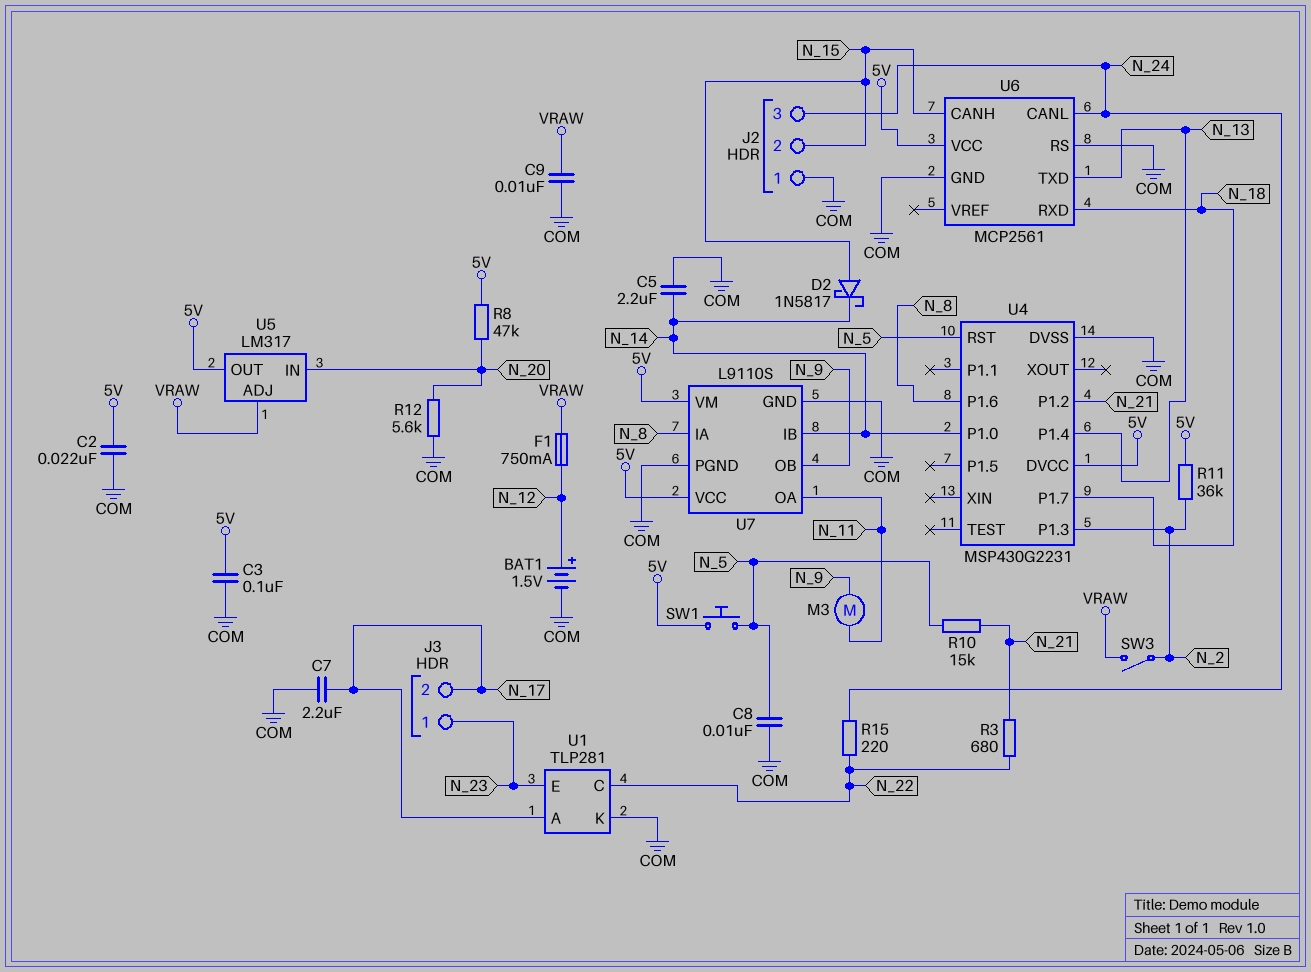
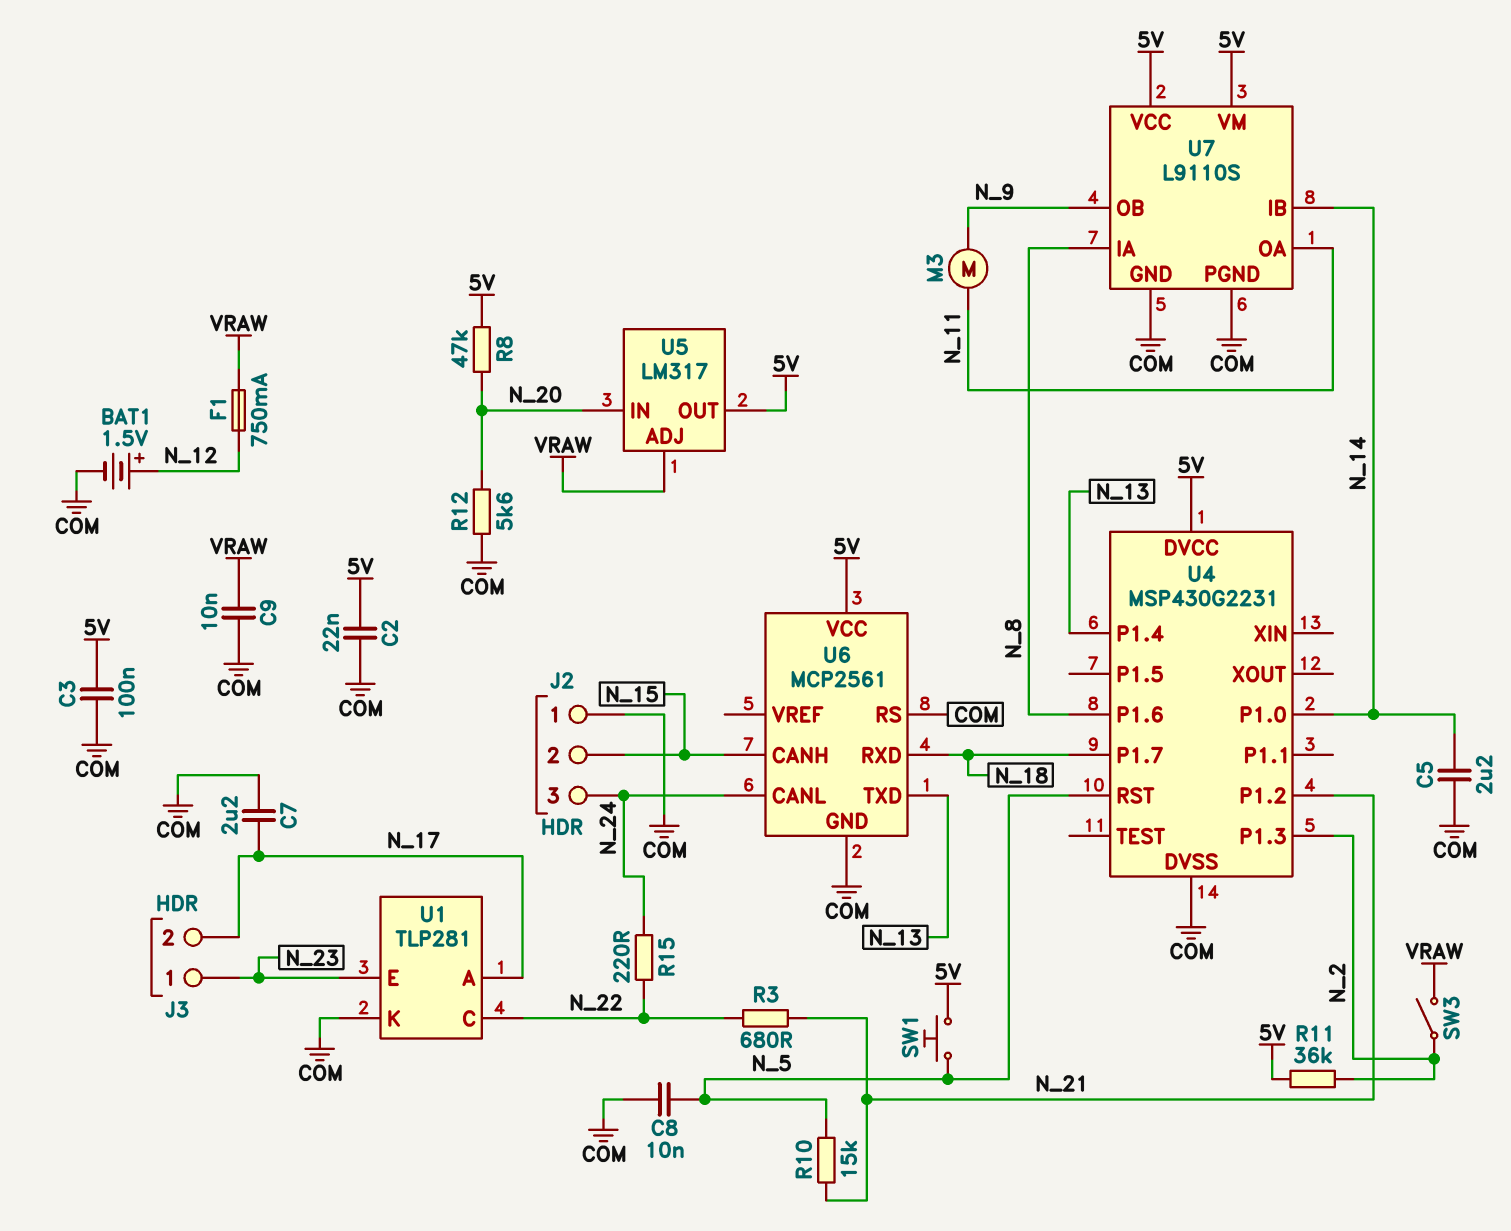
D2: schottky 1N5817 (A N_15, K N_14) -> none

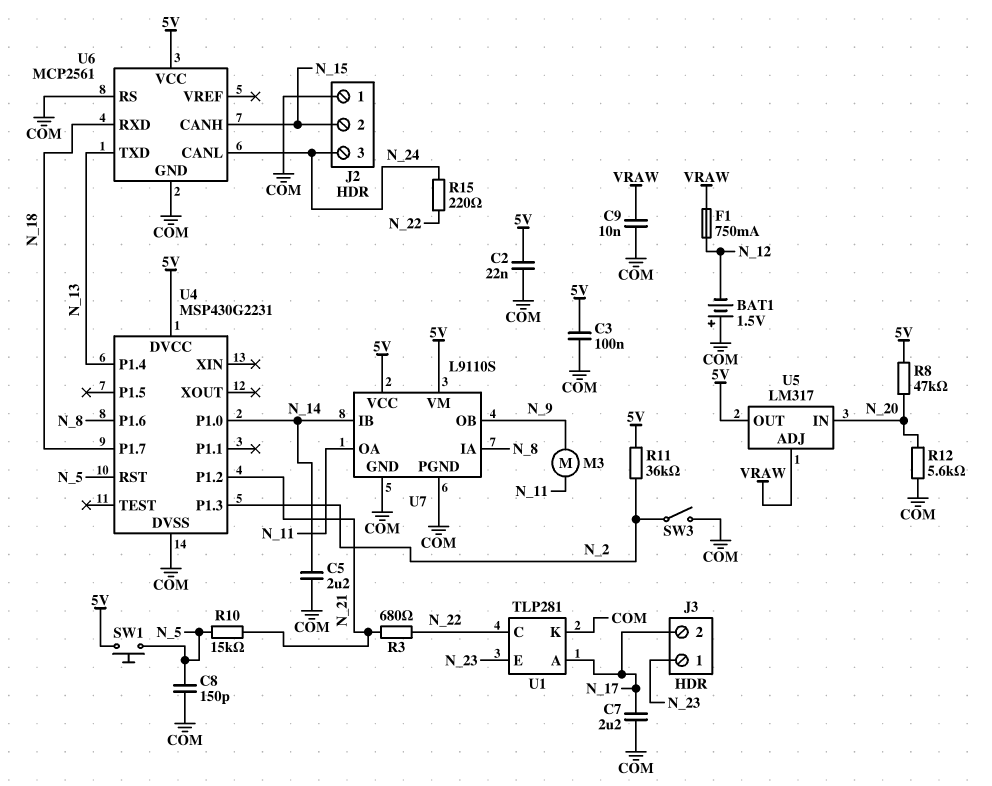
BAT1: 1.5V (plus N_12, minus COM) -> 1.5V (plus COM, minus N_12)
C8: 10nF (COM, N_5) -> 150pF (COM, N_5)
SW3: switch (N_2, VRAW) -> switch (COM, N_2)

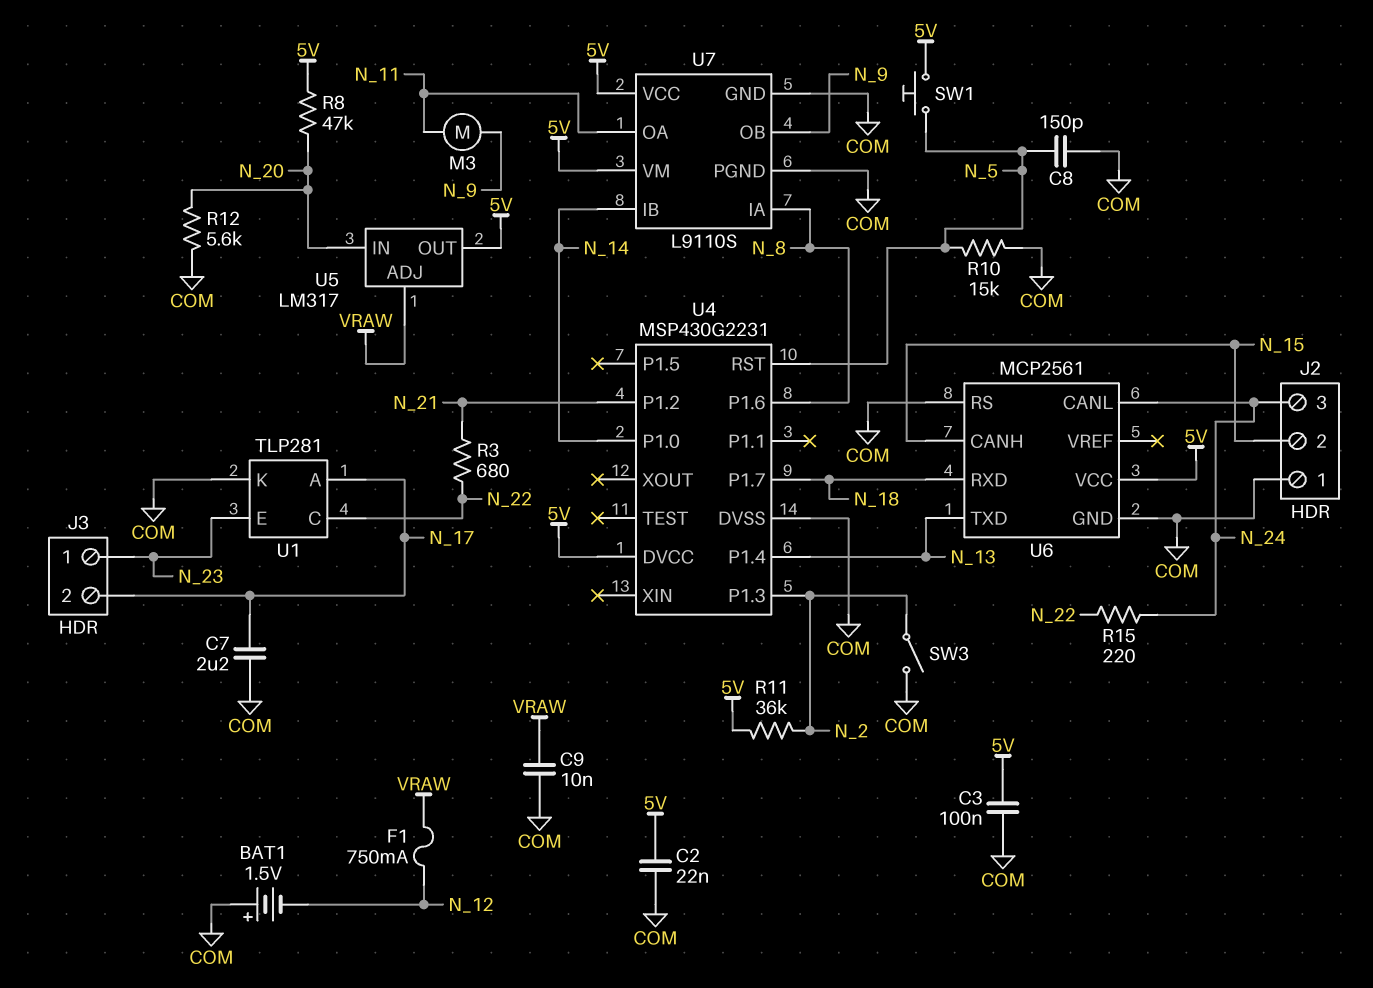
C5: 2.2uF (COM, N_14) -> none
R10: 15k (N_5, N_21) -> 15k (COM, N_5)

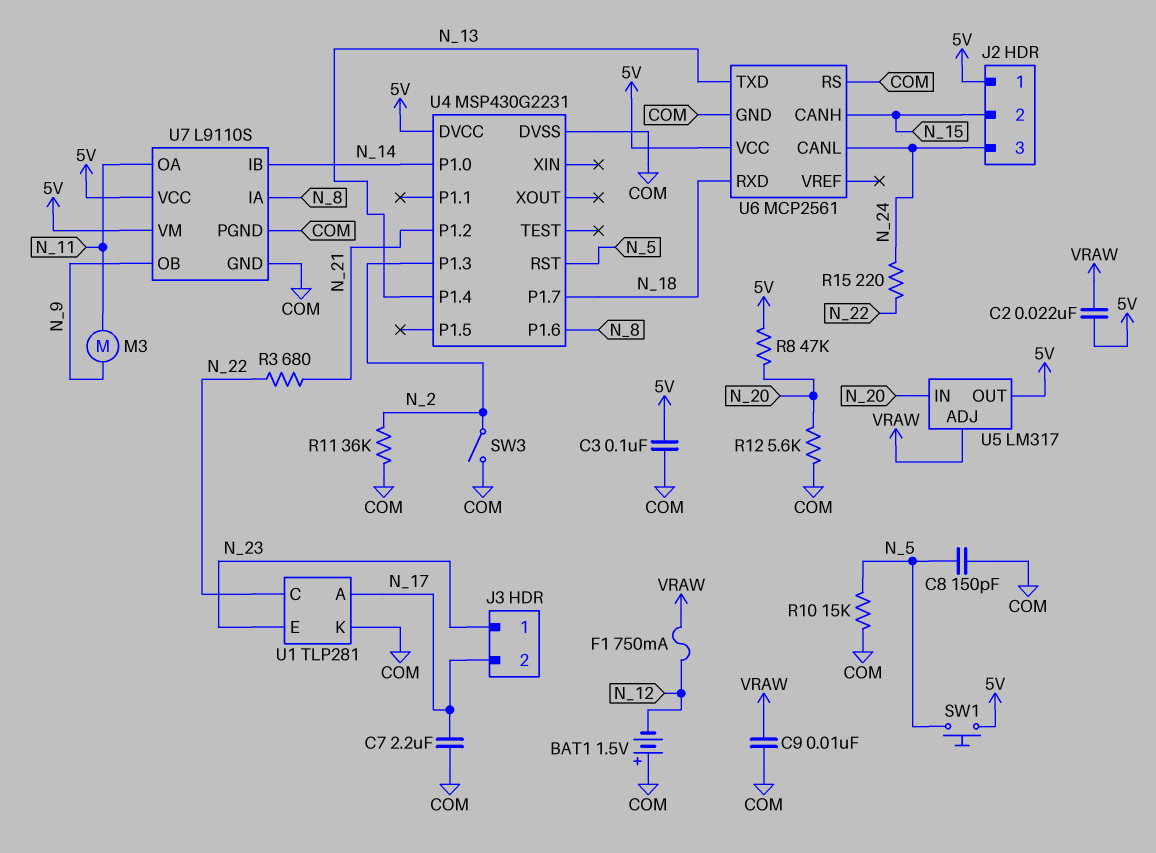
C2: 22nF (5V, COM) -> 22nF (5V, VRAW)
J2 pin 1: COM -> 5V
R11: 36k (5V, N_2) -> 36k (COM, N_2)

